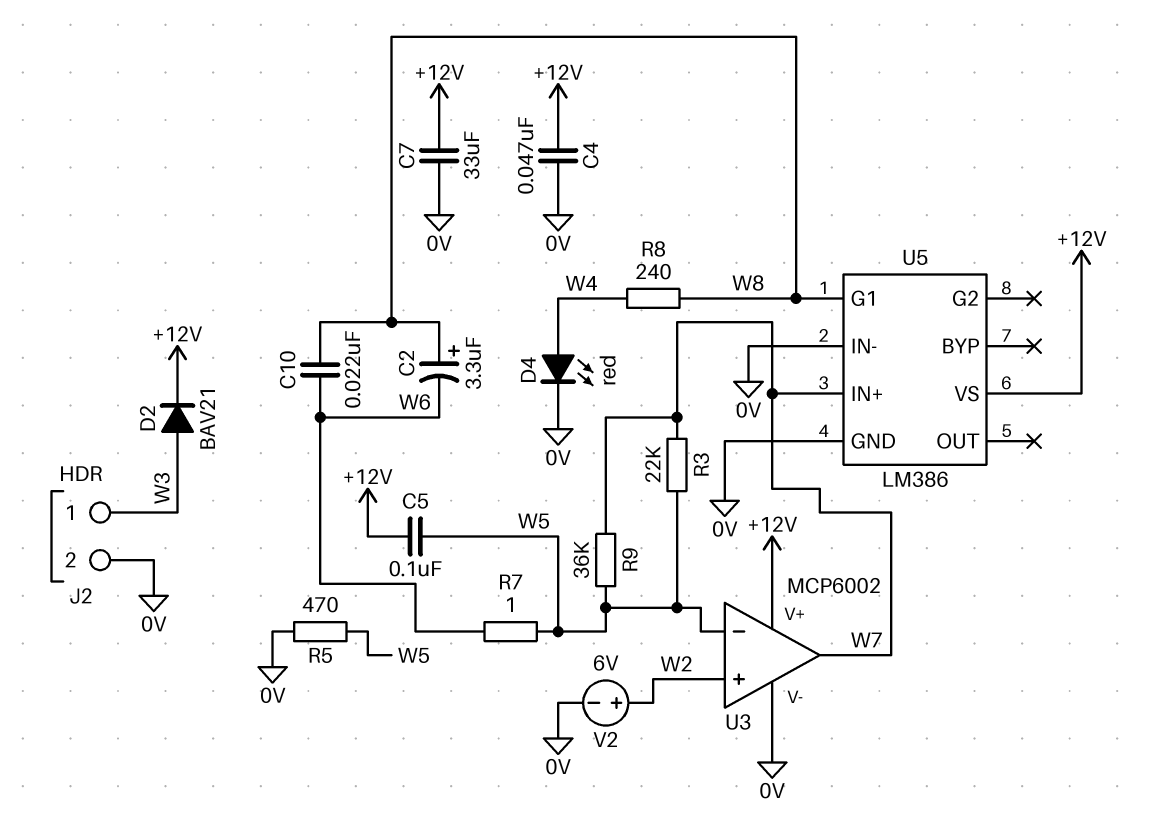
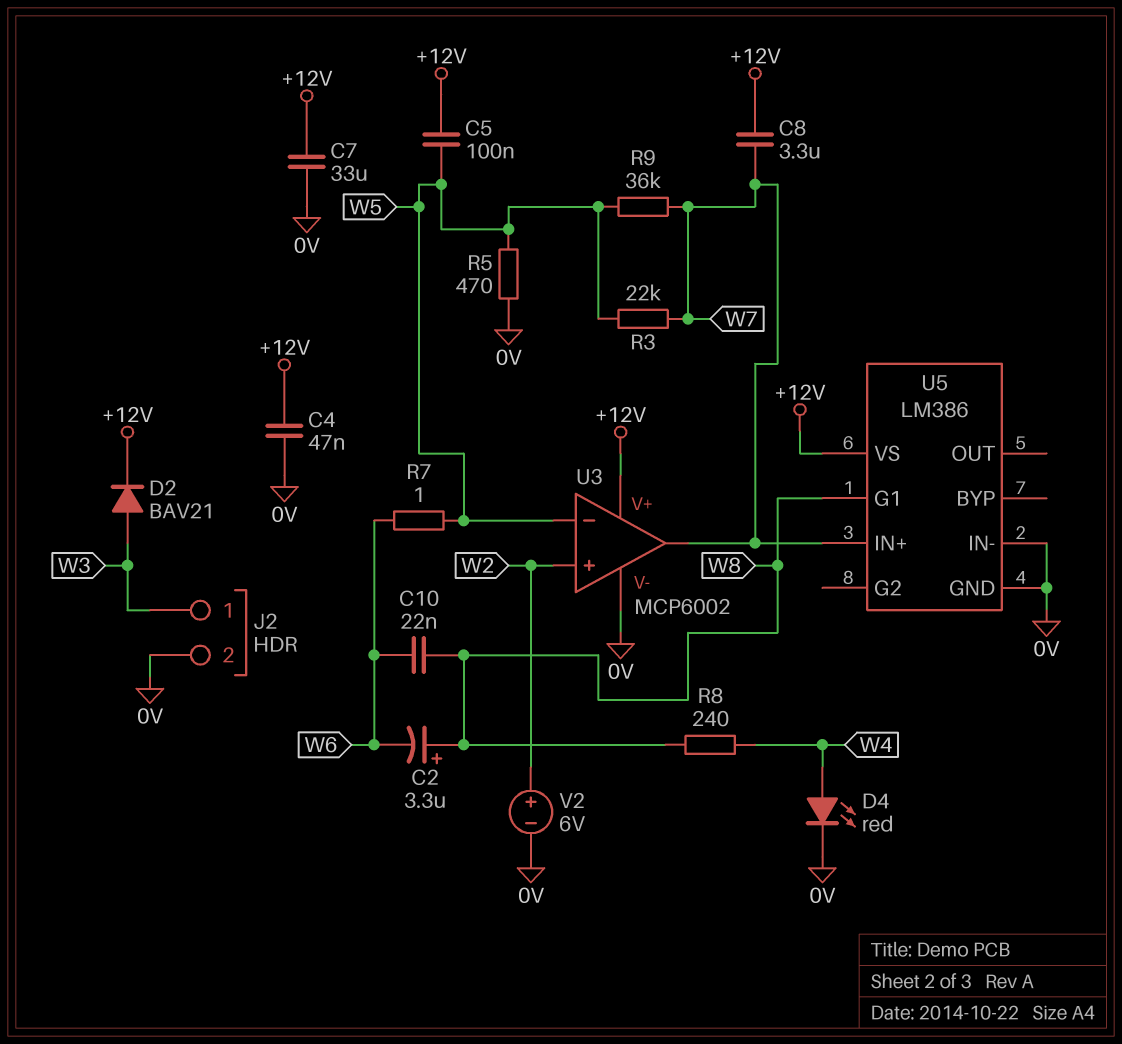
C8: none -> 3.3uF (+12V, W7)

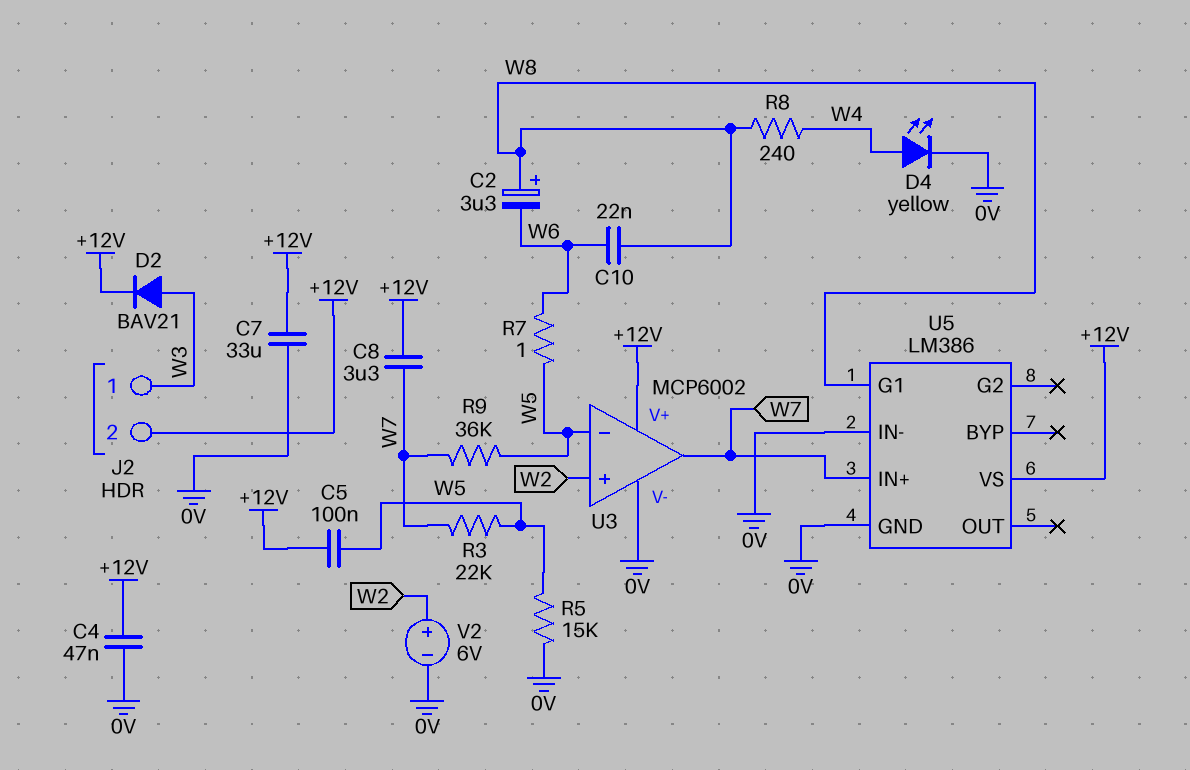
D4: LED red (A W4, K 0V) -> LED yellow (A W4, K 0V)
J2 pin 2: 0V -> +12V
R5: 470 (0V, W5) -> 15k (0V, W5)

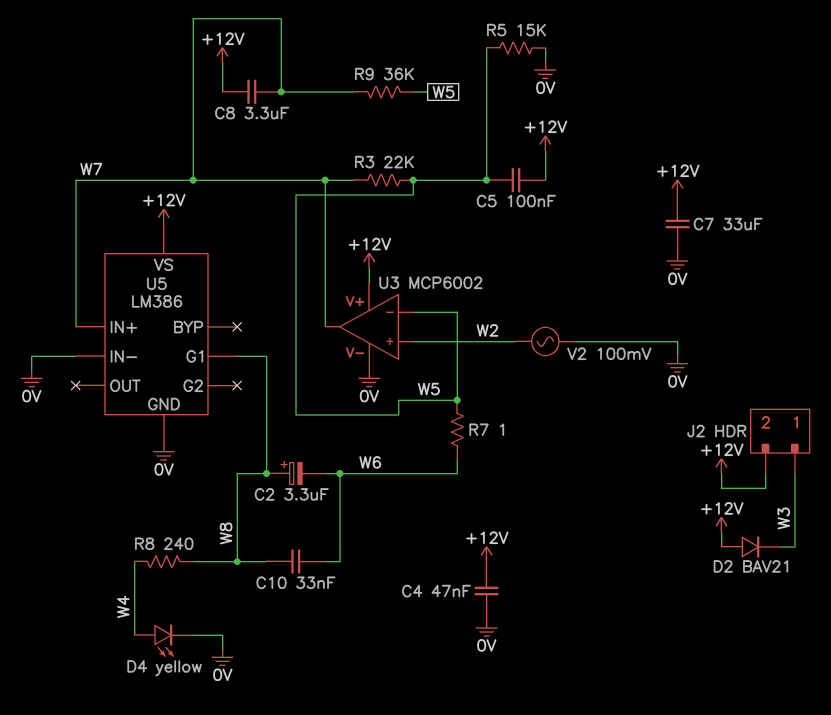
C10: 22nF (W6, W8) -> 33nF (W6, W8)
D2: diode BAV21 (A W3, K +12V) -> diode BAV21 (A +12V, K W3)
V2: 6V (plus W2, minus 0V) -> AC 100mV (0V, W2)

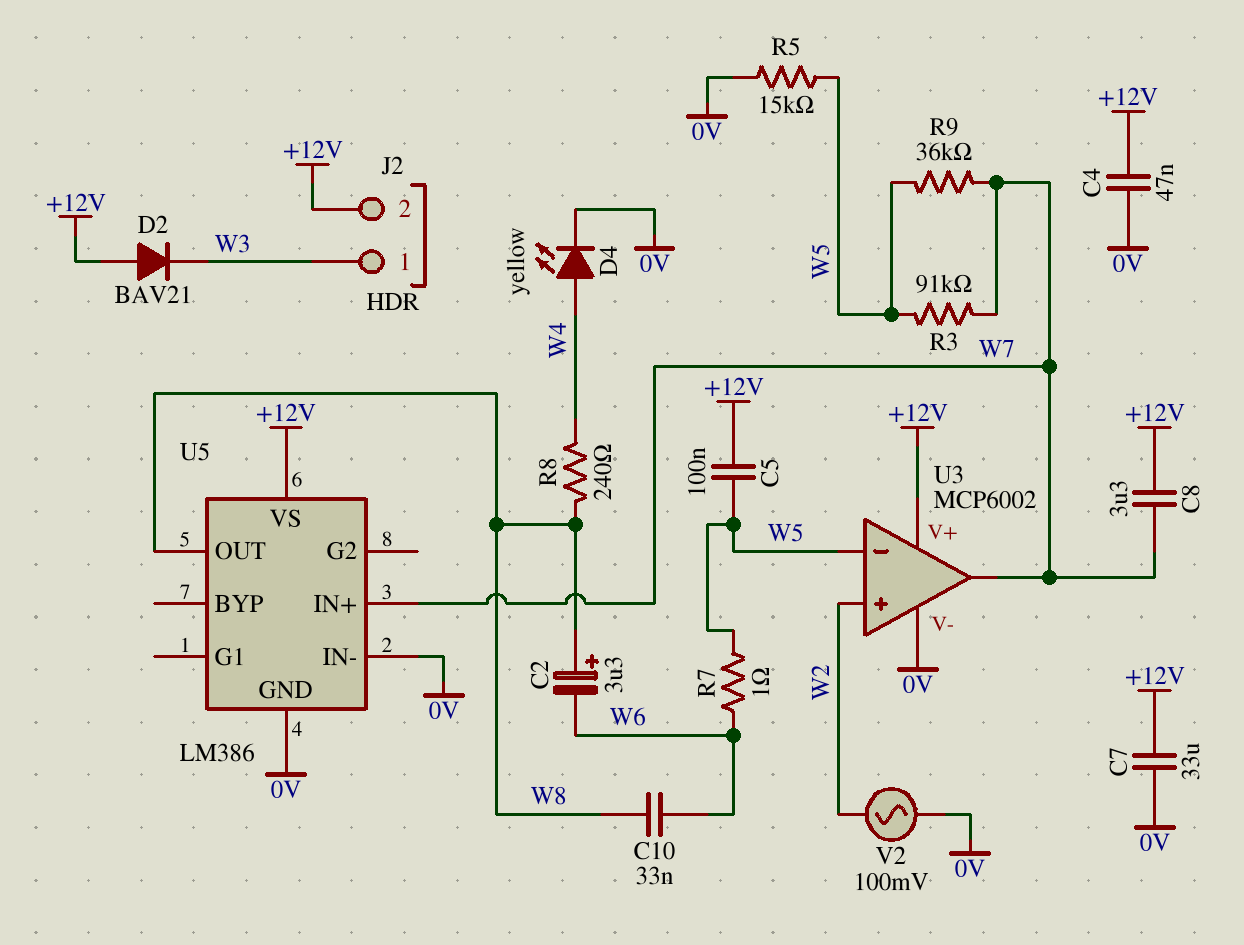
R3: 22k (W5, W7) -> 91k (W5, W7)
U5 pin G1: W8 -> none
U5 pin OUT: none -> W8

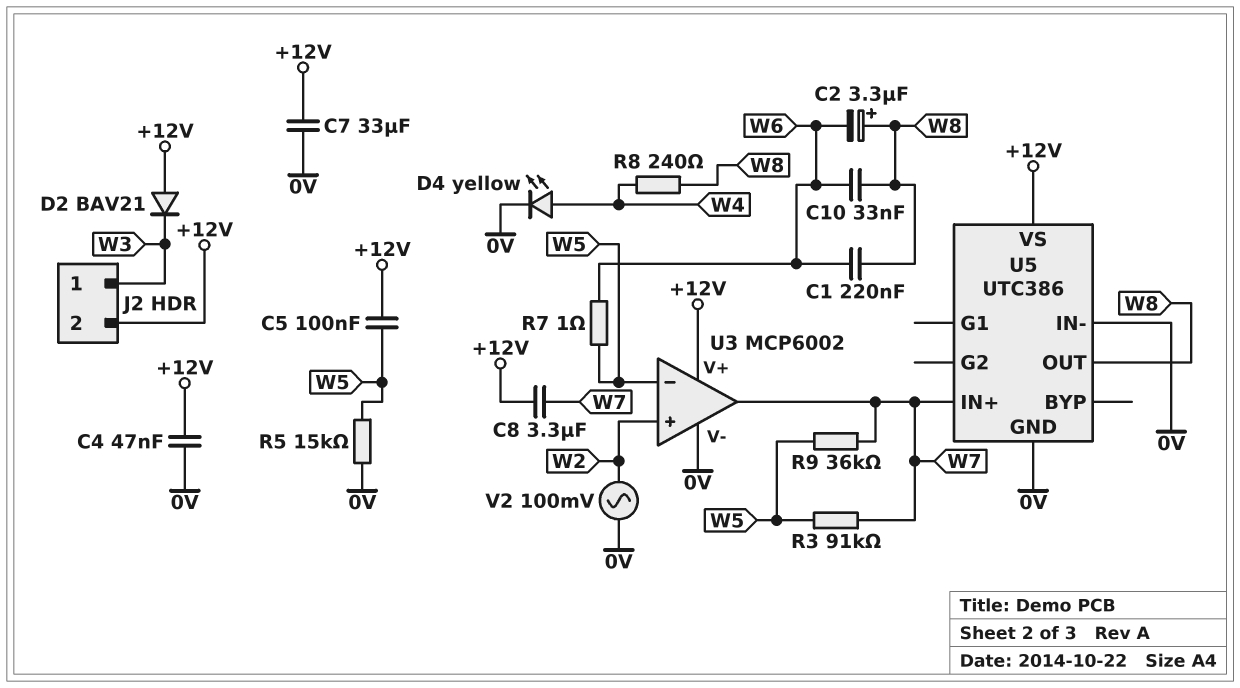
C1: none -> 220nF (W6, W8)
U5: LM386 -> UTC386

